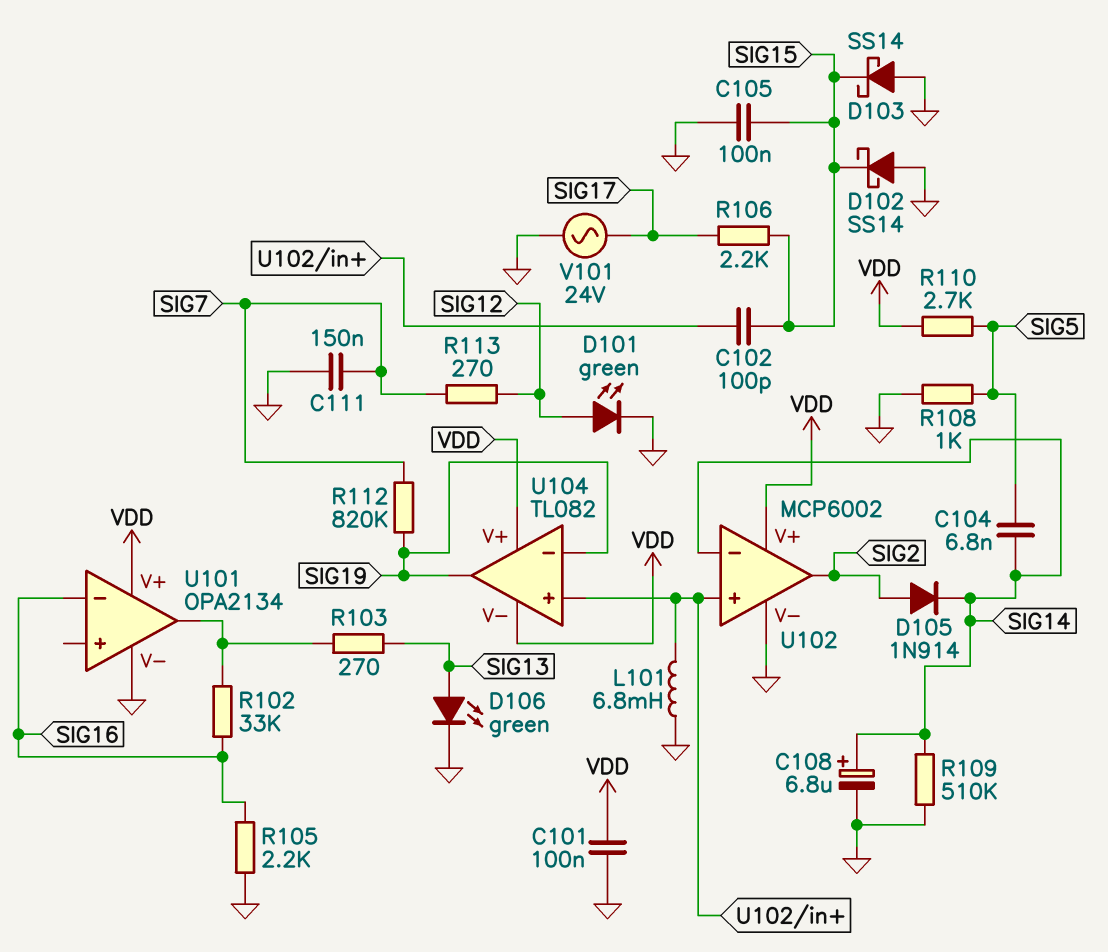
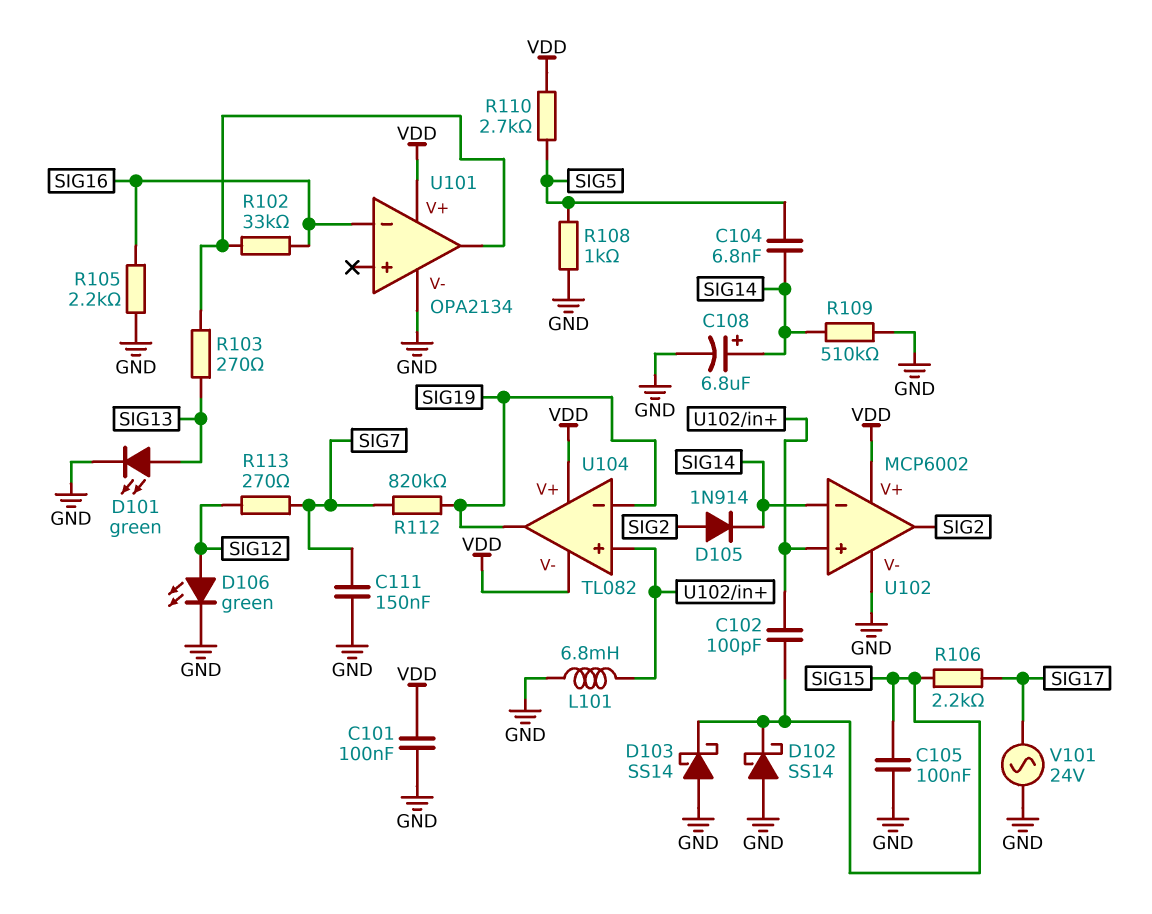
D101: LED green (A SIG12, K GND) -> LED green (A SIG13, K GND)
D106: LED green (A SIG13, K GND) -> LED green (A SIG12, K GND)

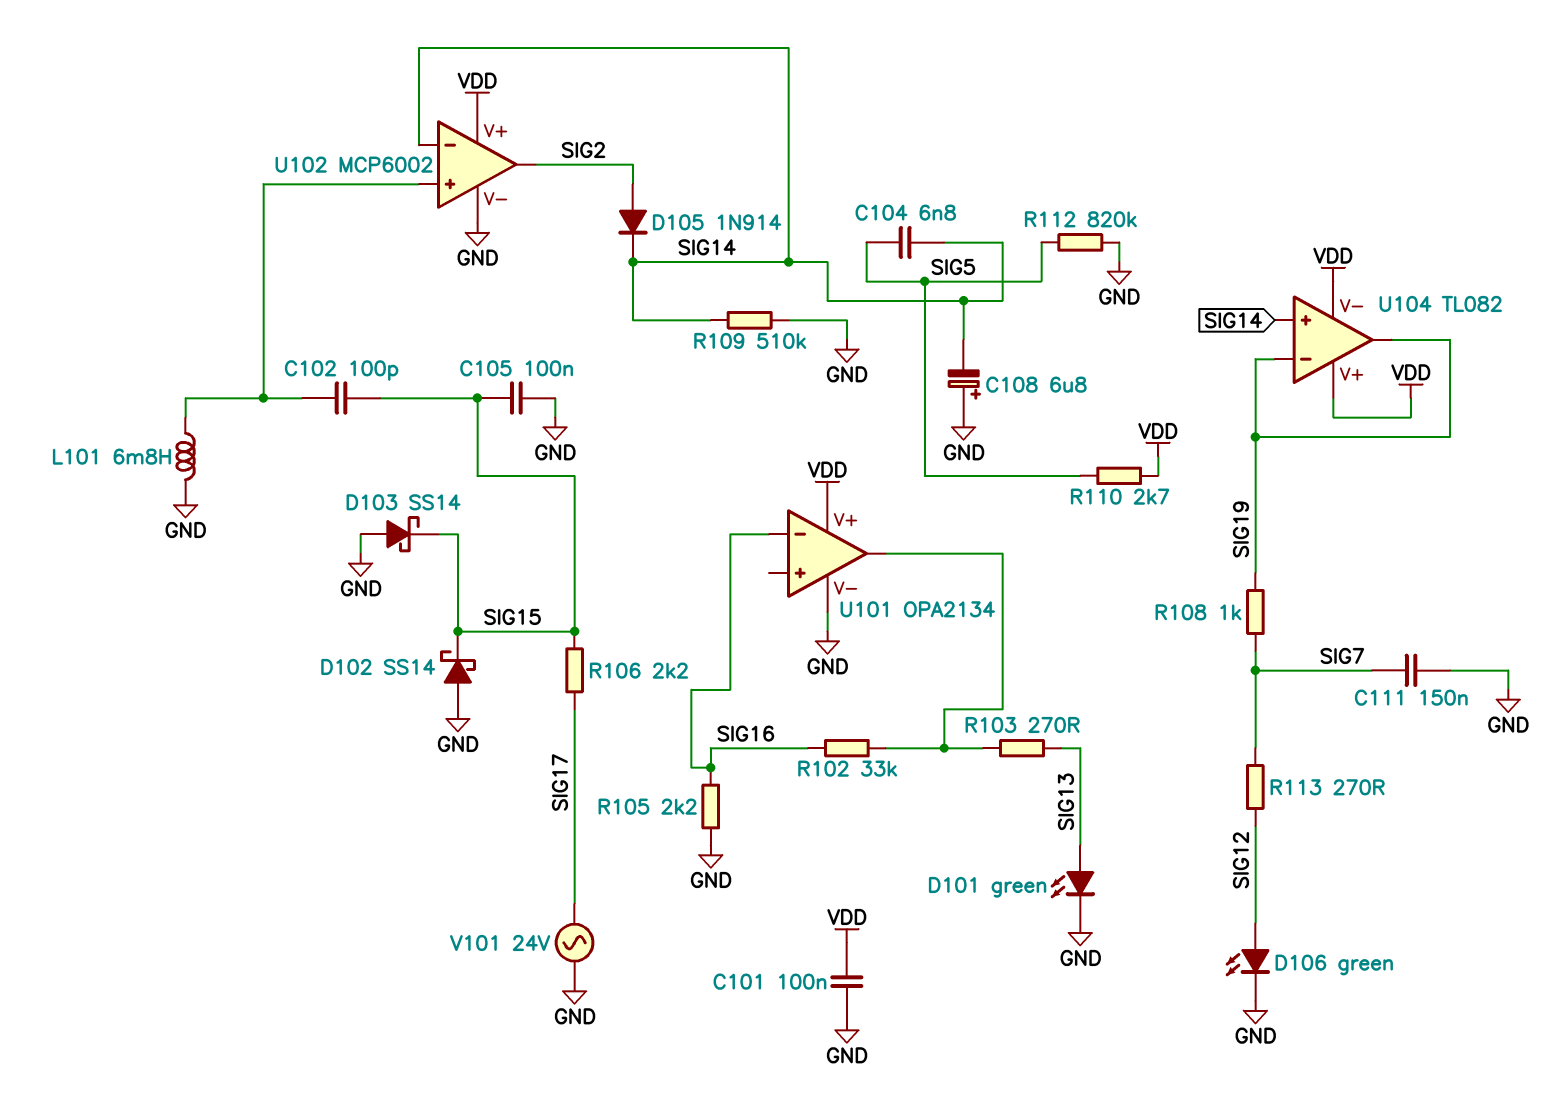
C108: 6.8uF (plus SIG14, minus GND) -> 6.8uF (plus GND, minus SIG14)
R108: 1k (GND, SIG5) -> 1k (SIG7, SIG19)
R112: 820k (SIG7, SIG19) -> 820k (GND, SIG5)
U104 pin in+: U102/in+ -> SIG14

